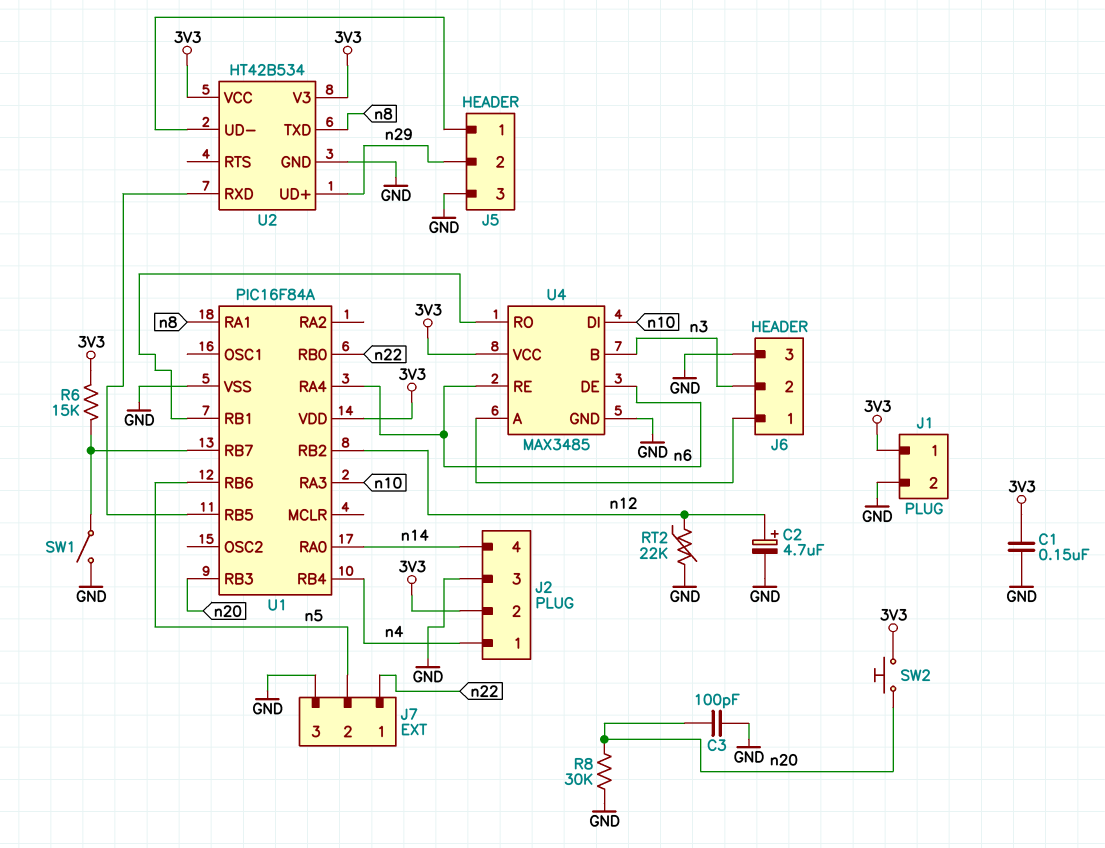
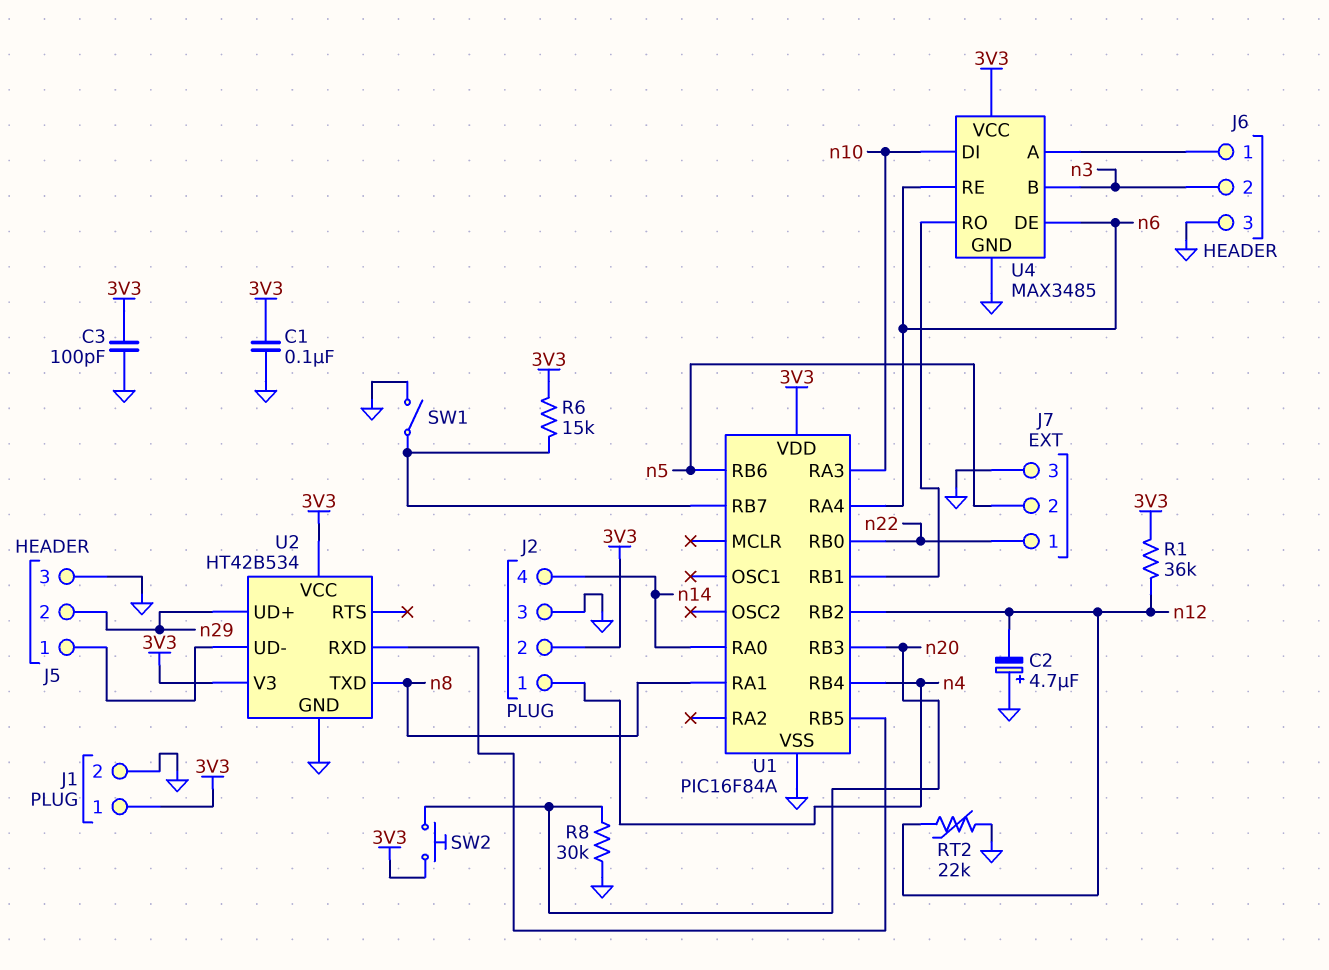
C1: 150nF (3V3, GND) -> 100nF (3V3, GND)
C2: 4.7uF (plus n12, minus GND) -> 4.7uF (plus GND, minus n12)
C3: 100pF (GND, n20) -> 100pF (3V3, GND)
R1: none -> 36k (3V3, n12)

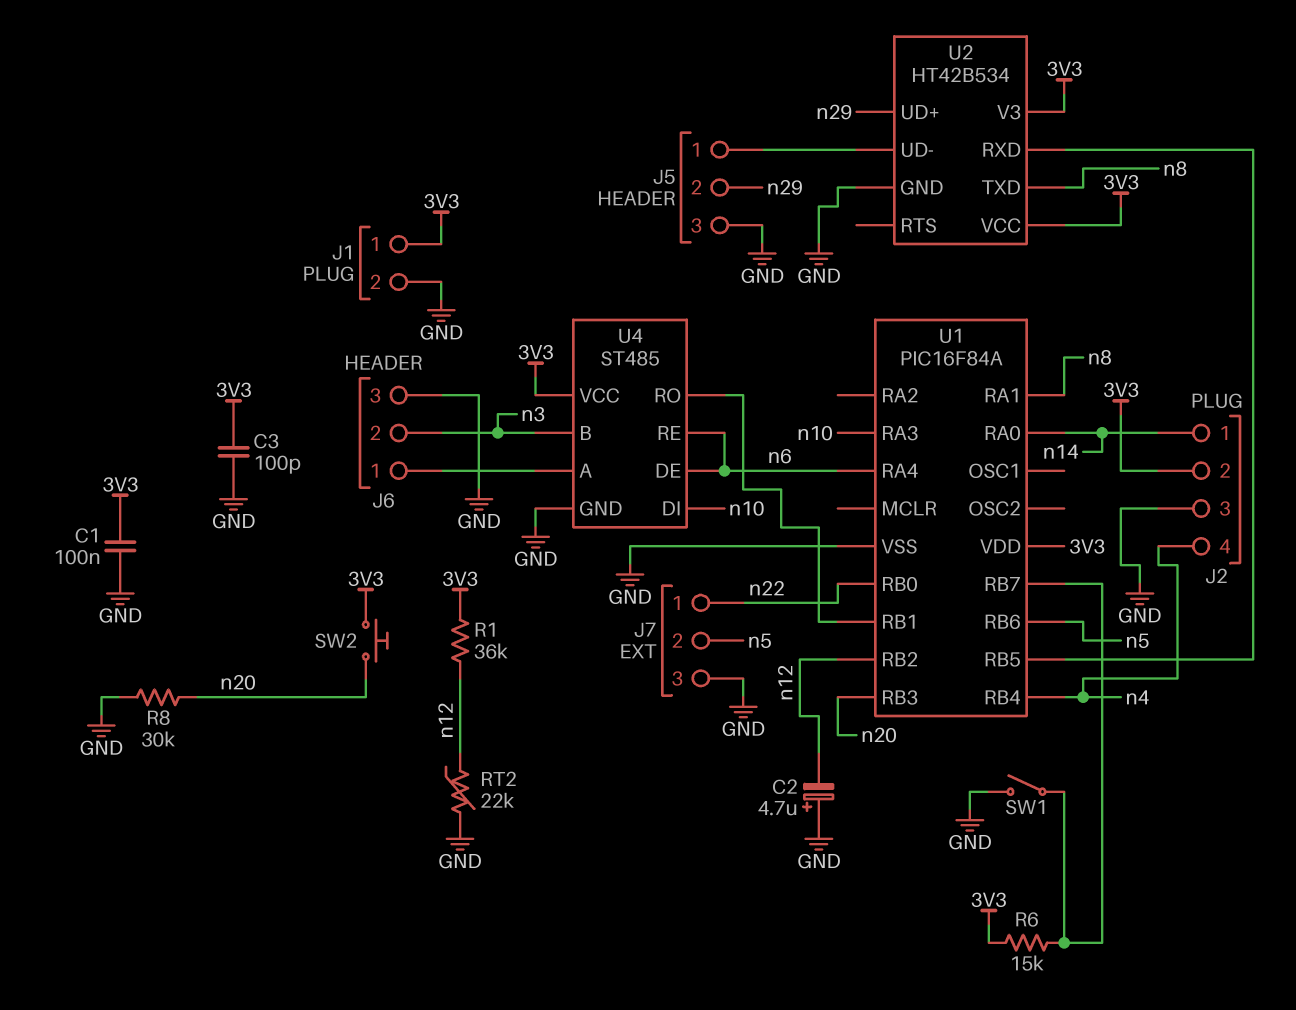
J2 pin 1: n4 -> n14
J2 pin 4: n14 -> n4
U4: MAX3485 -> ST485

